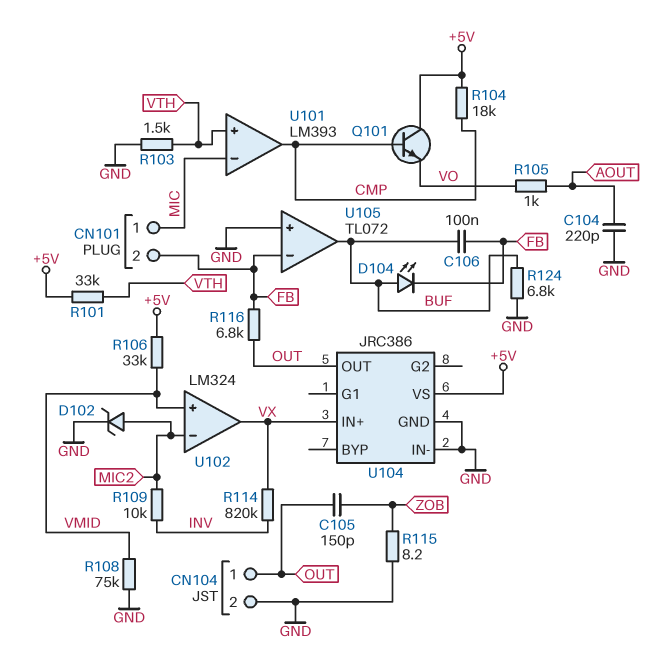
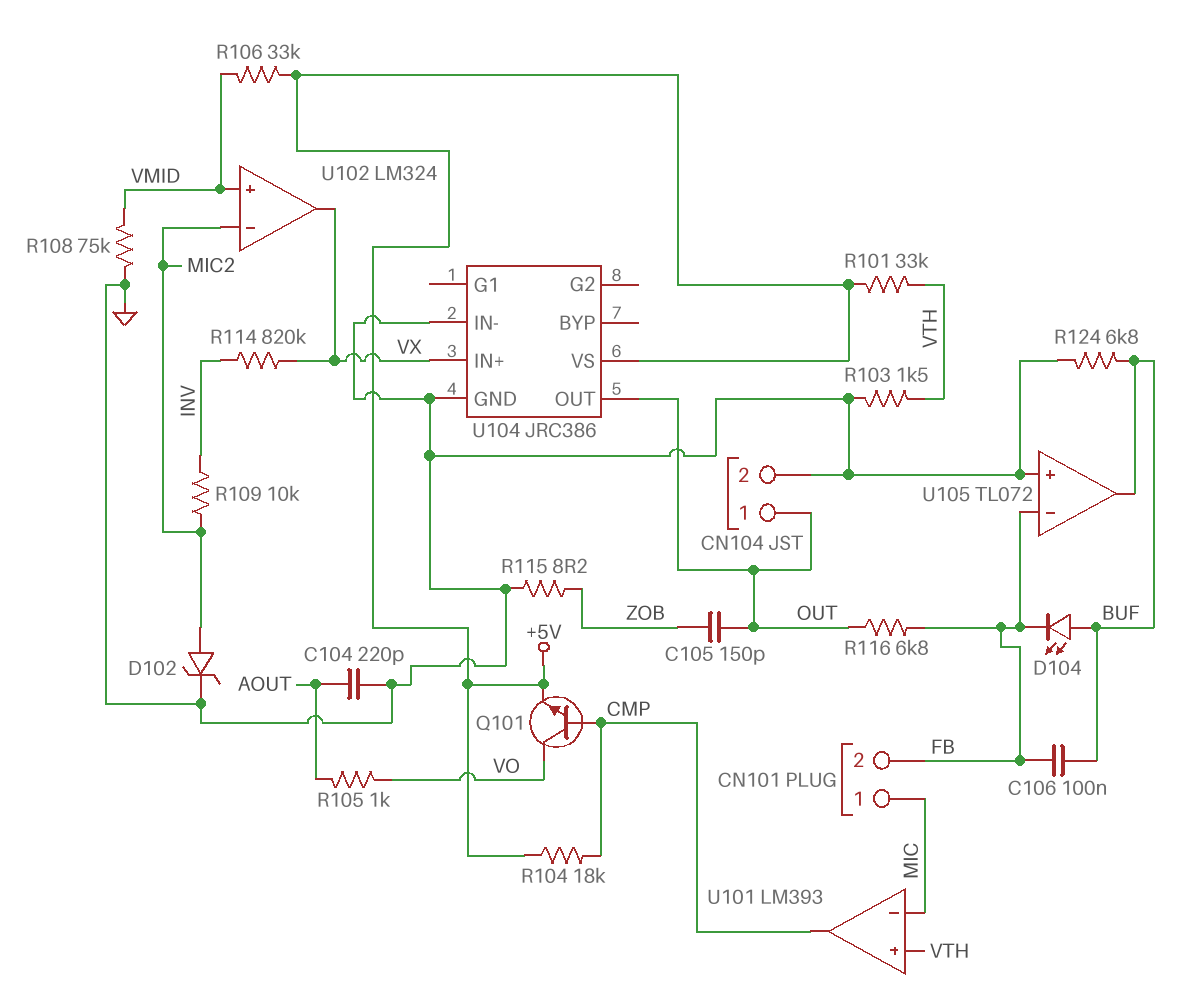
Q101: NPN (B CMP, C +5V, E VO) -> NPN (B CMP, C VO, E +5V)

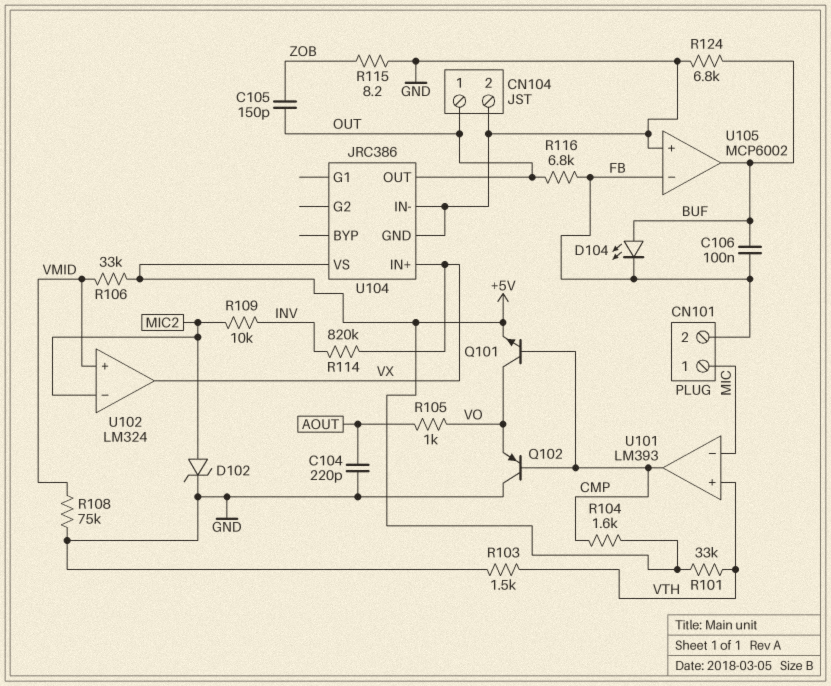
Q102: none -> PNP (B CMP, C GND, E VO)
R104: 18k (+5V, CMP) -> 1.6k (+5V, CMP)
U105: TL072 -> MCP6002

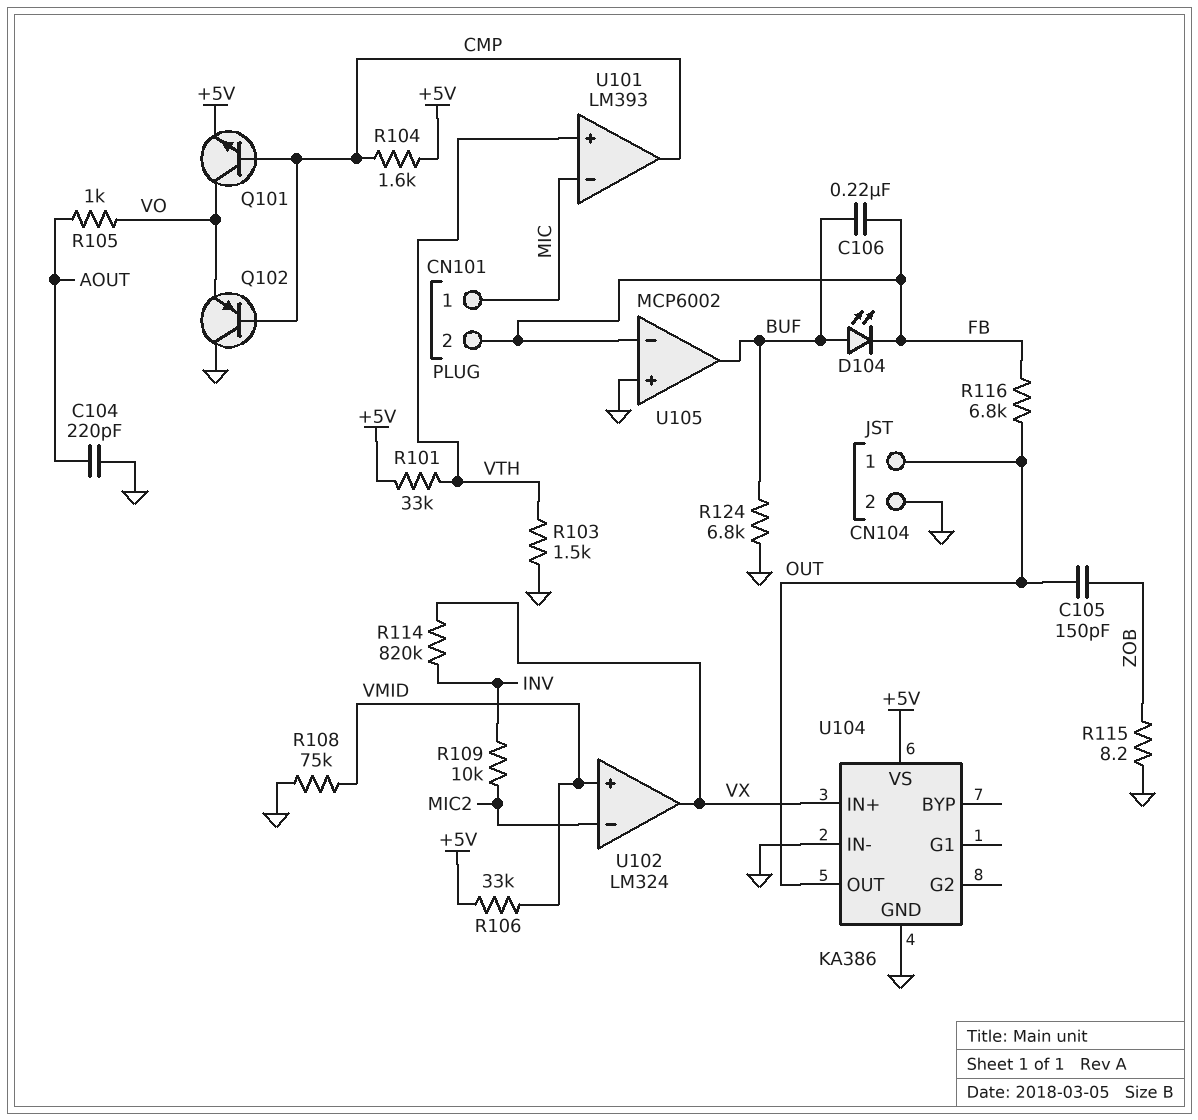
C106: 100nF (BUF, FB) -> 220nF (BUF, FB)
D102: zener (A MIC2, K GND) -> none
U104: JRC386 -> KA386

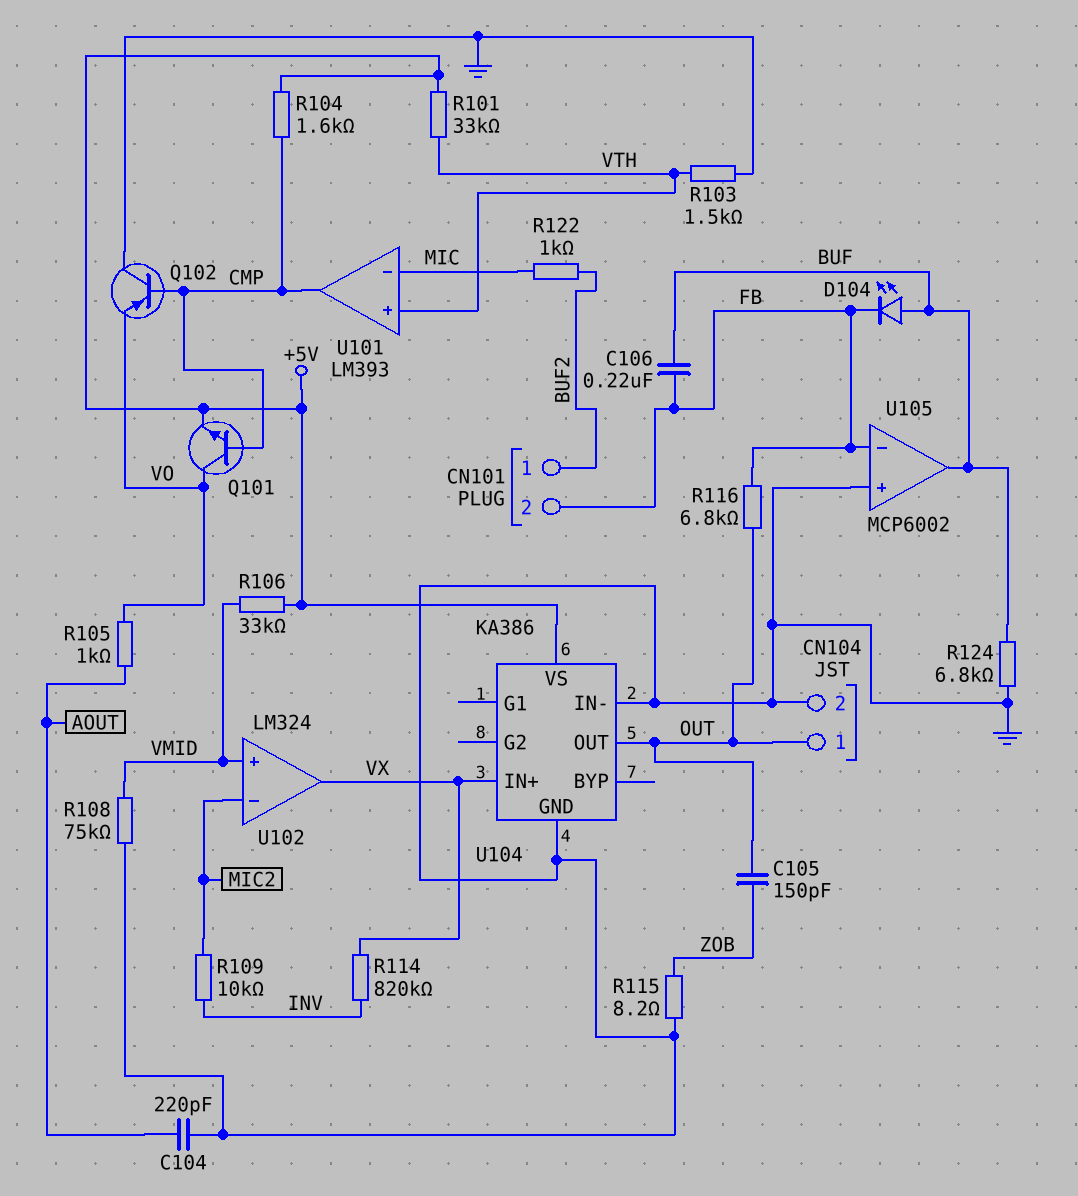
CN101 pin 1: MIC -> BUF2
R122: none -> 1k (BUF2, MIC)

